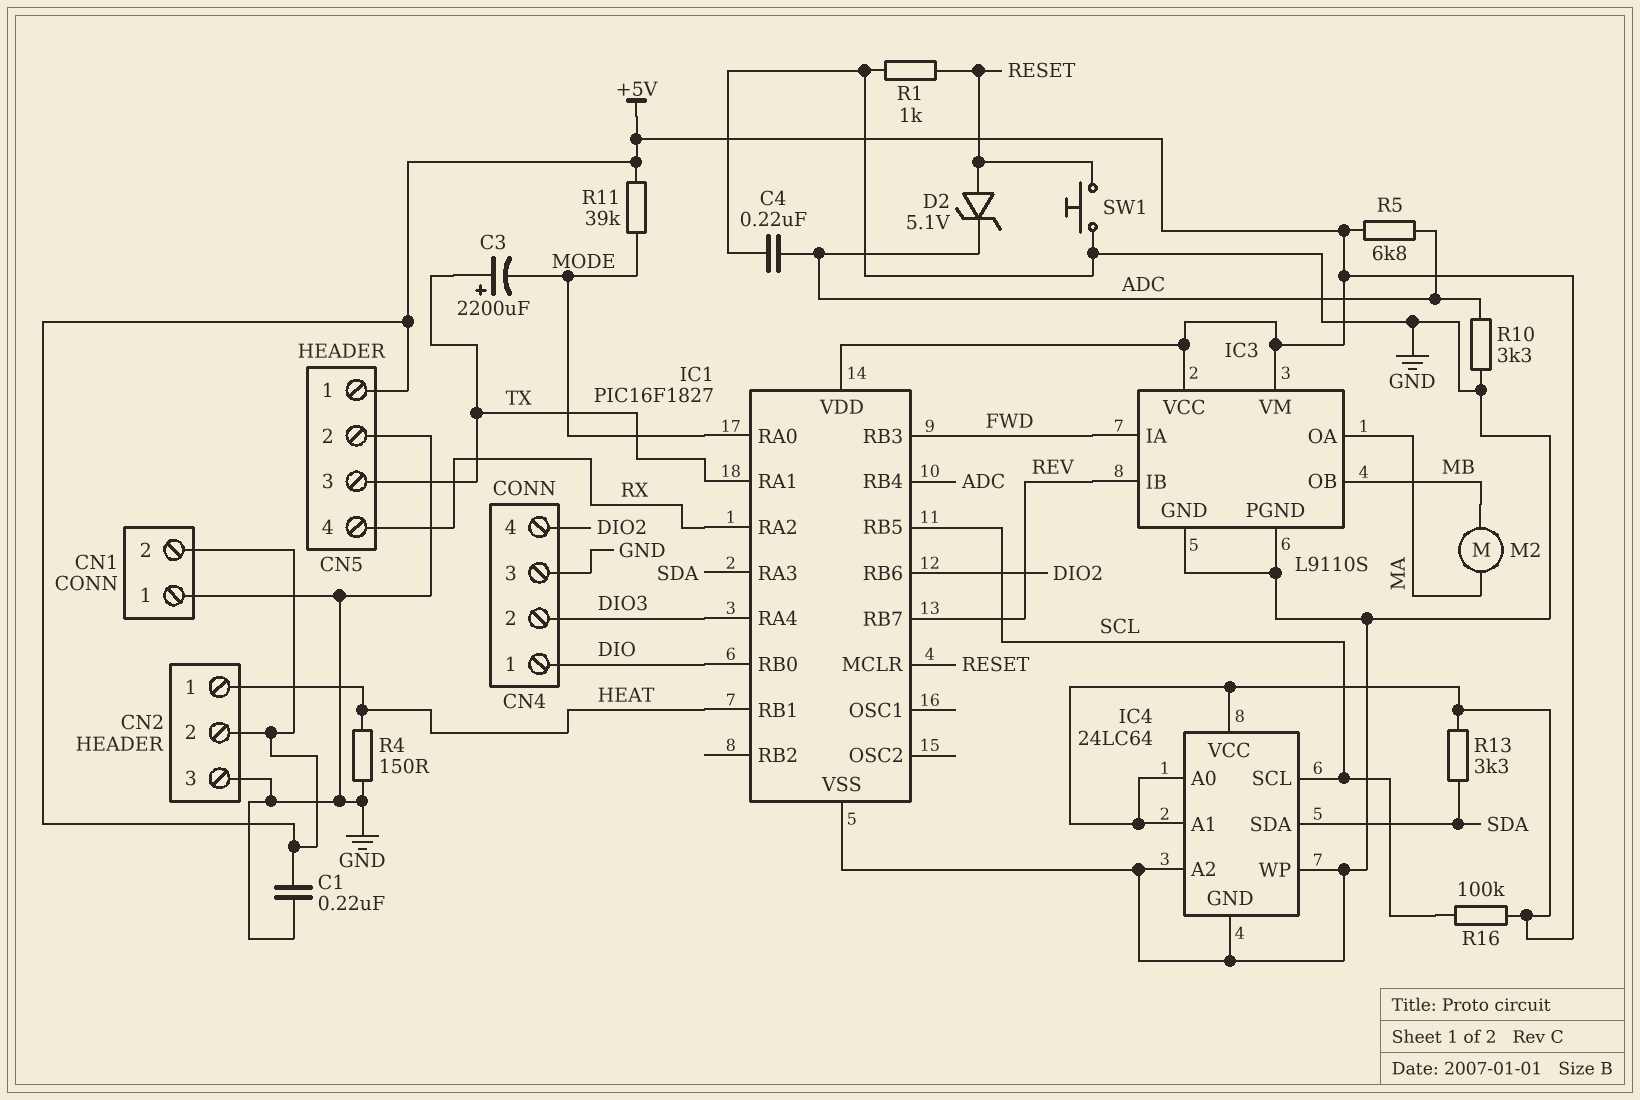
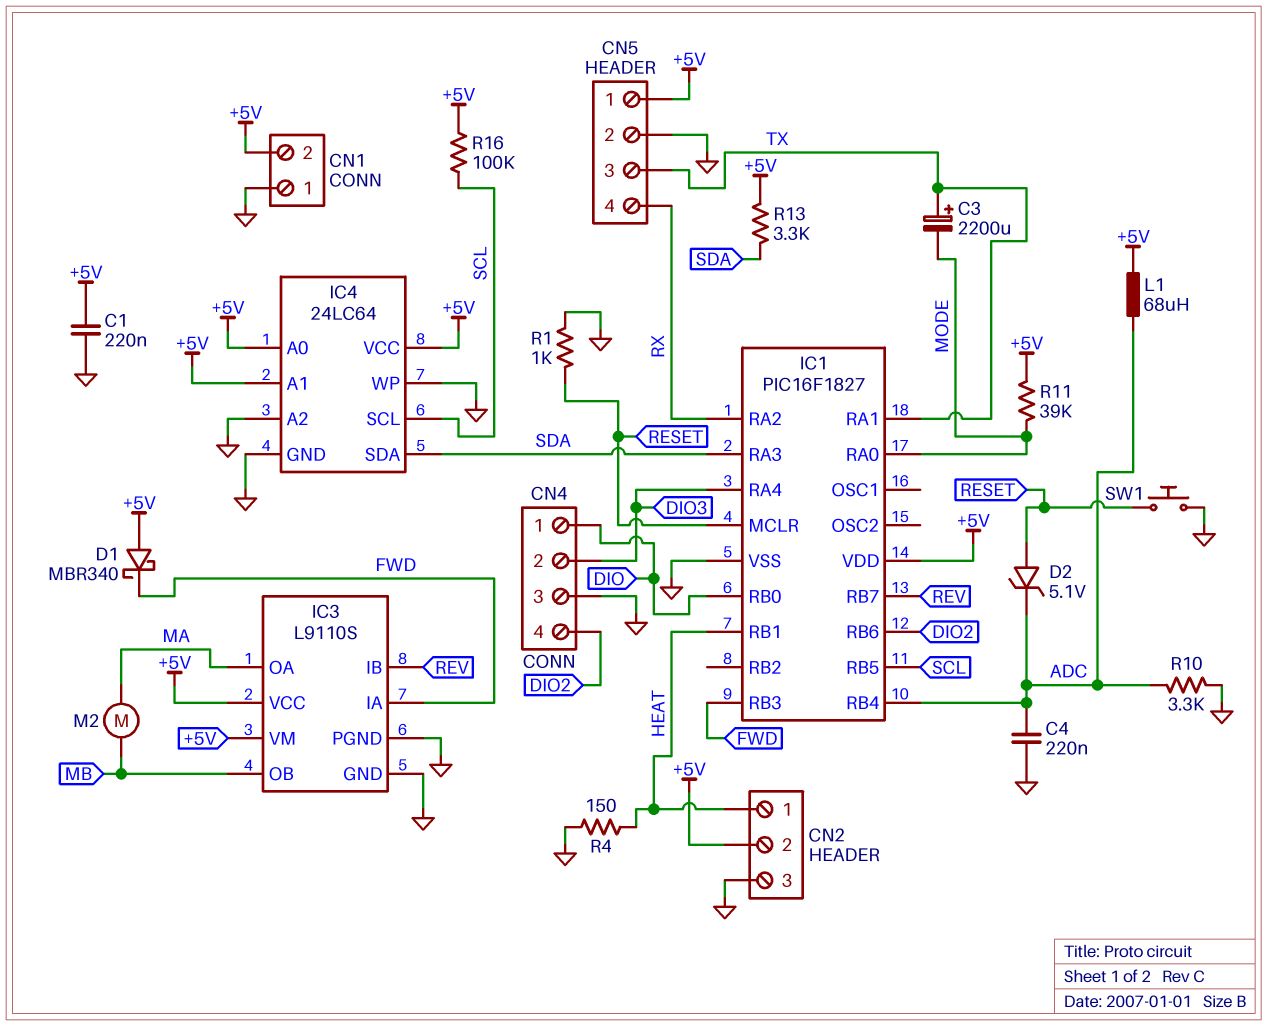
D1: none -> schottky MBR340 (A +5V, K FWD)
L1: none -> 68uH (+5V, ADC)
R5: 6.8k (+5V, ADC) -> none

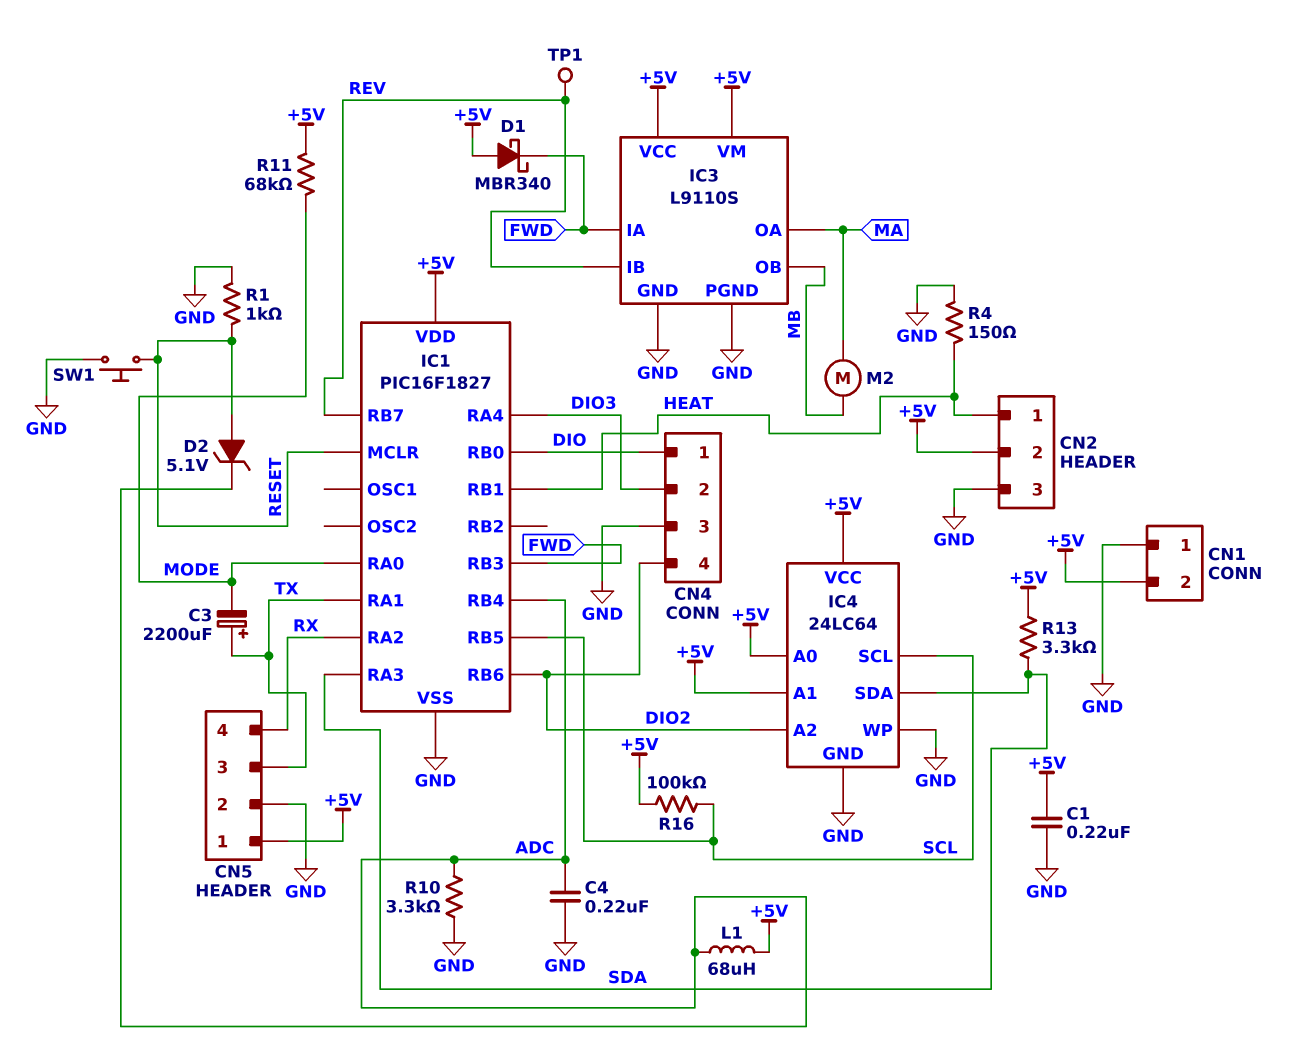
IC4 pin A2: GND -> DIO2
R11: 39k (+5V, MODE) -> 68k (+5V, MODE)
TP1: none -> test point (REV)

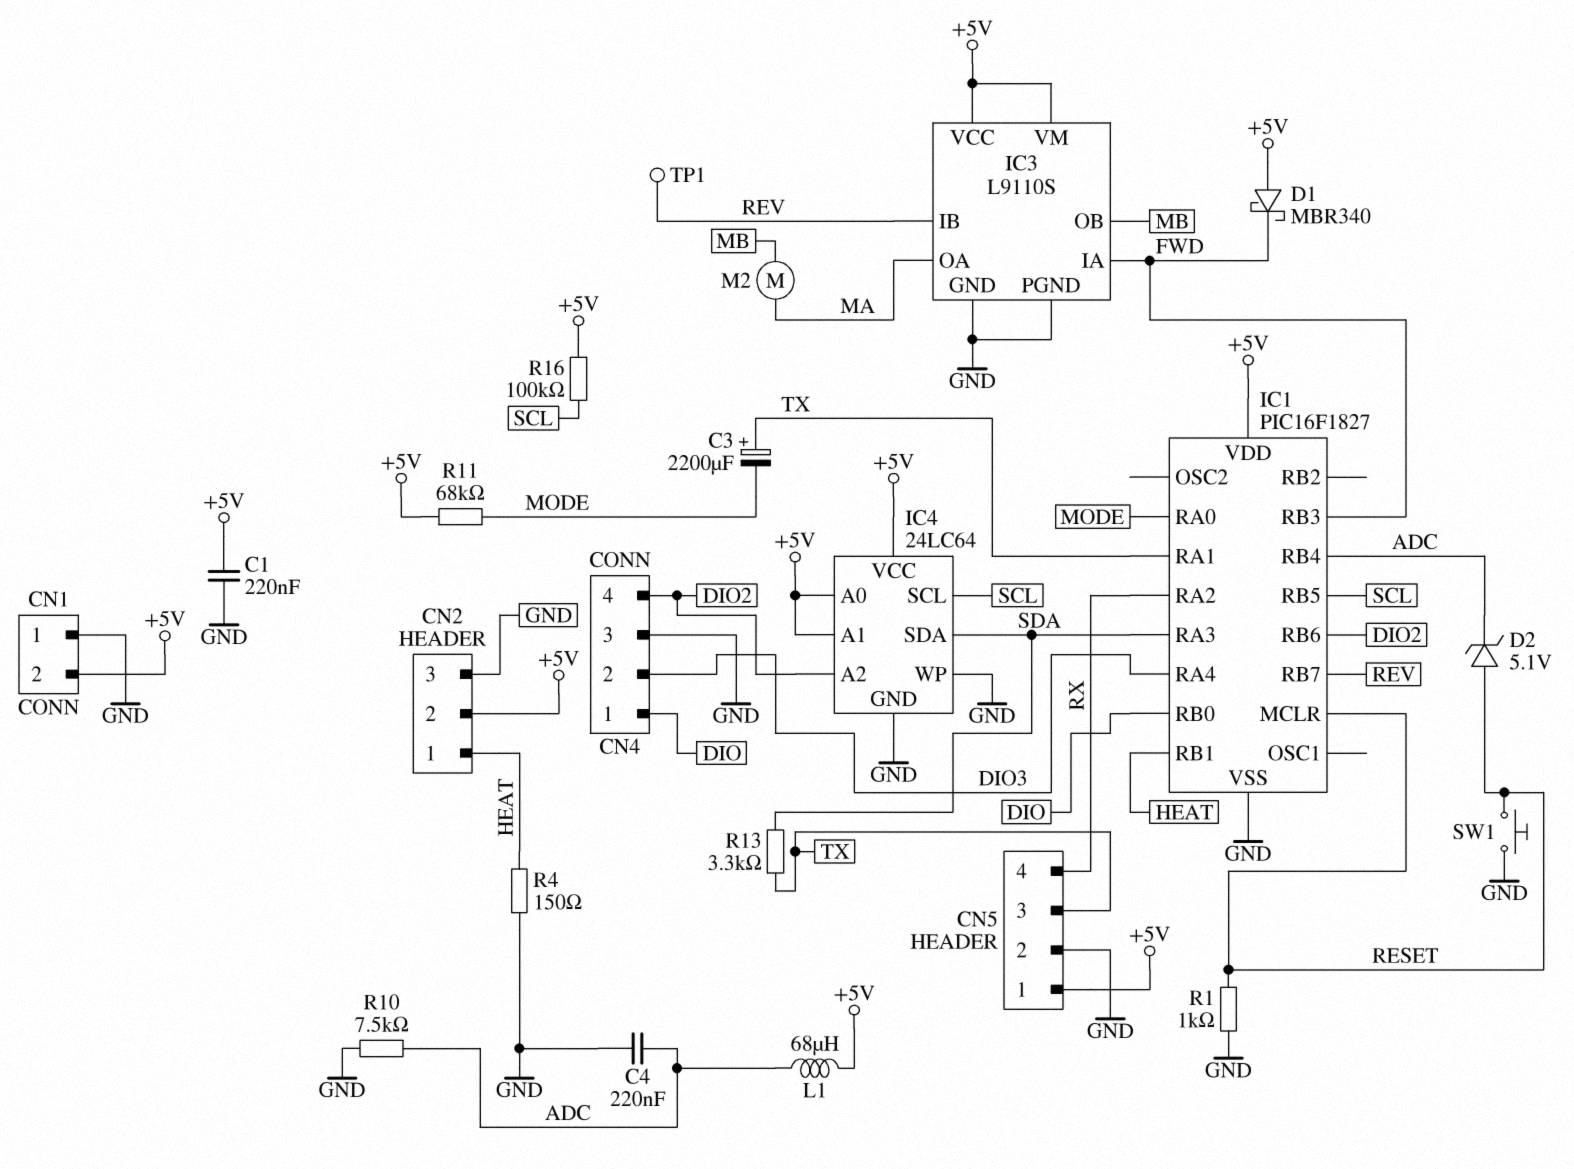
R10: 3.3k (ADC, GND) -> 7.5k (ADC, GND)
R13: 3.3k (+5V, SDA) -> 3.3k (SDA, TX)

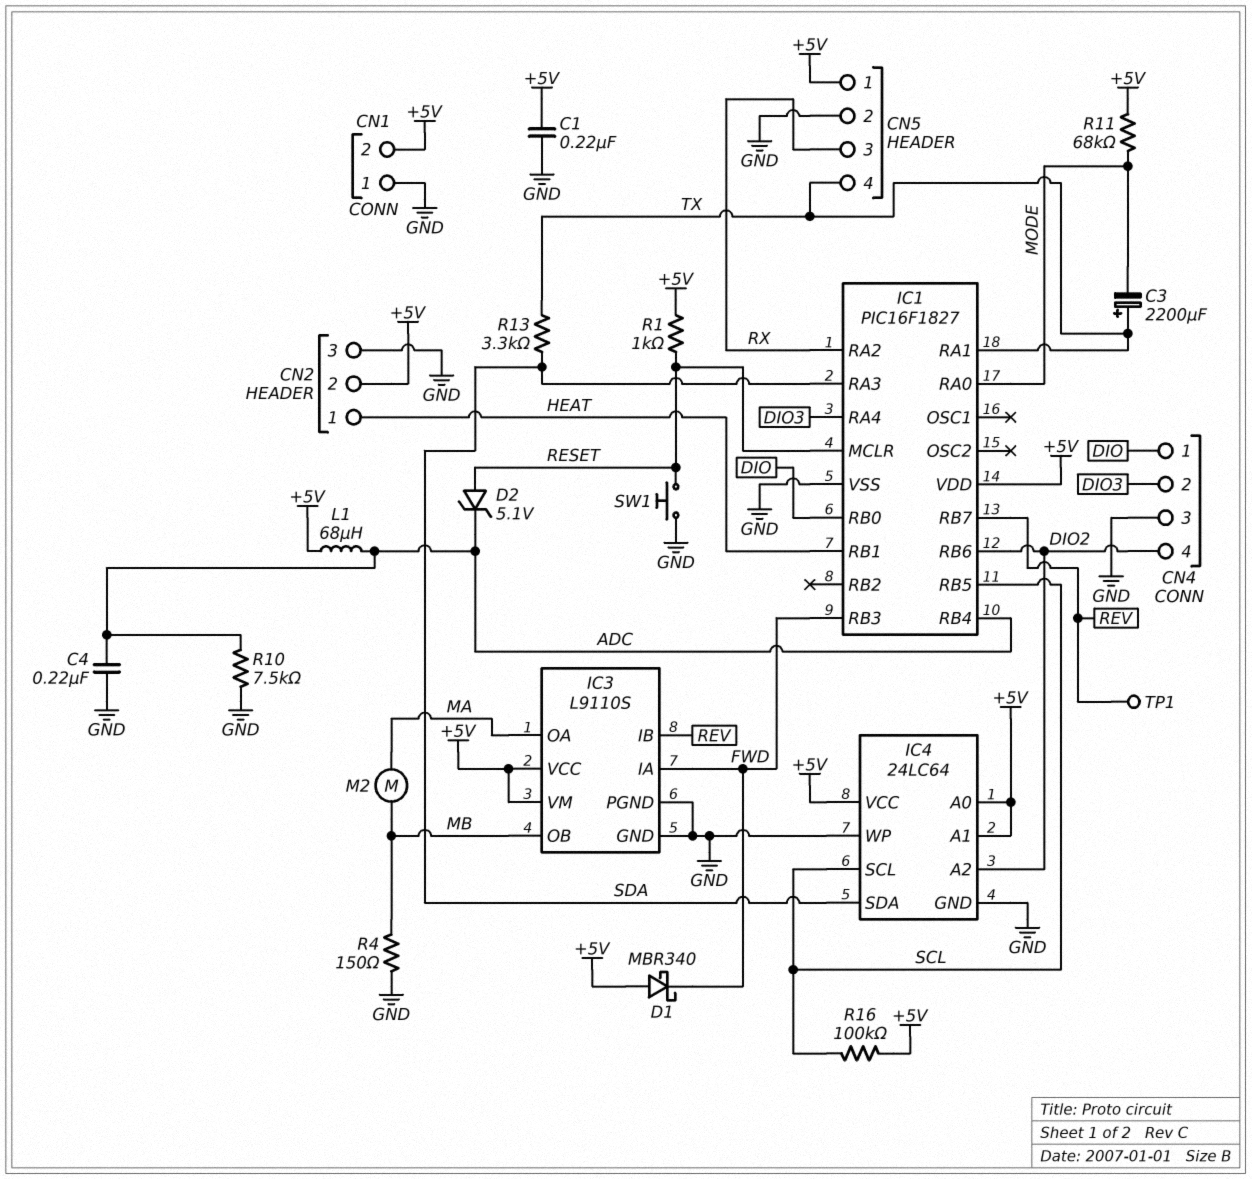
CN5 pin 3: TX -> RX
CN5 pin 4: RX -> TX
R1: 1k (GND, RESET) -> 1k (+5V, RESET)
R4: 150 (GND, HEAT) -> 150 (GND, MB)

